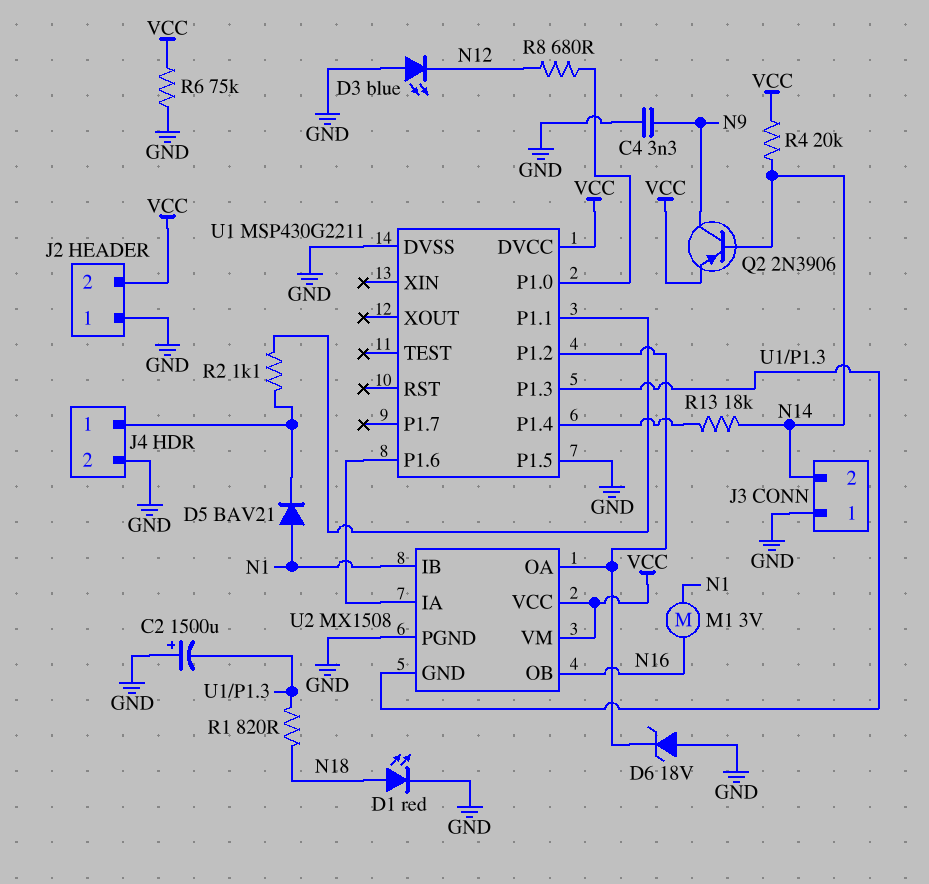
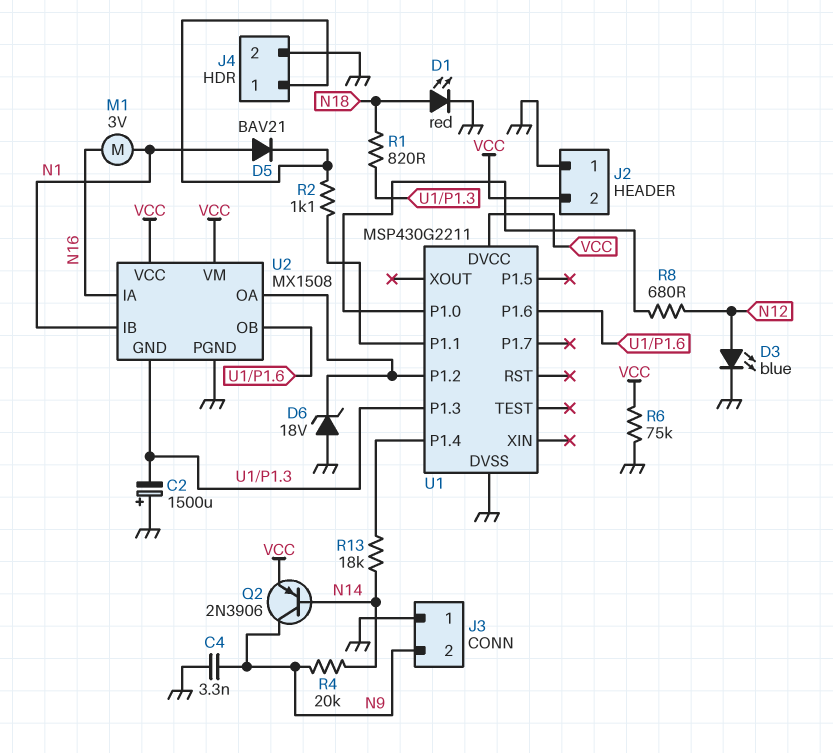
D3: LED blue (A GND, K N12) -> LED blue (A N12, K GND)
J3 pin 2: N14 -> N9
R4: 20k (N14, VCC) -> 20k (N9, N14)
U1 pin P1.5: GND -> none
U2 pin IA: U1/P1.6 -> N16
U2 pin OB: N16 -> U1/P1.6

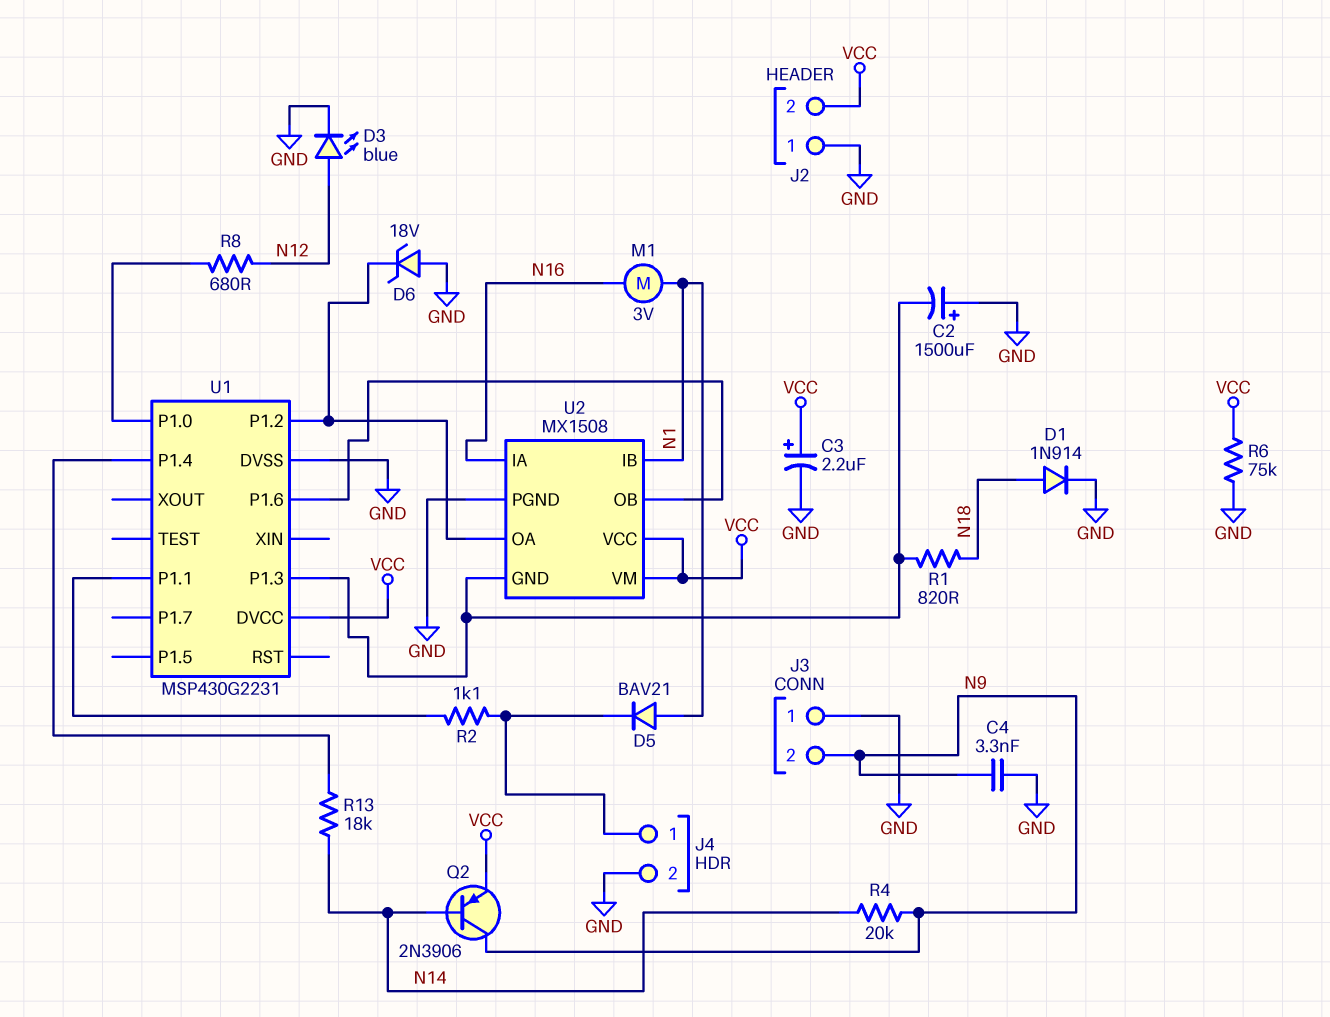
C3: none -> 2.2uF (plus VCC, minus GND)
D1: LED red (A N18, K GND) -> diode 1N914 (A N18, K GND)
U1: MSP430G2211 -> MSP430G2231

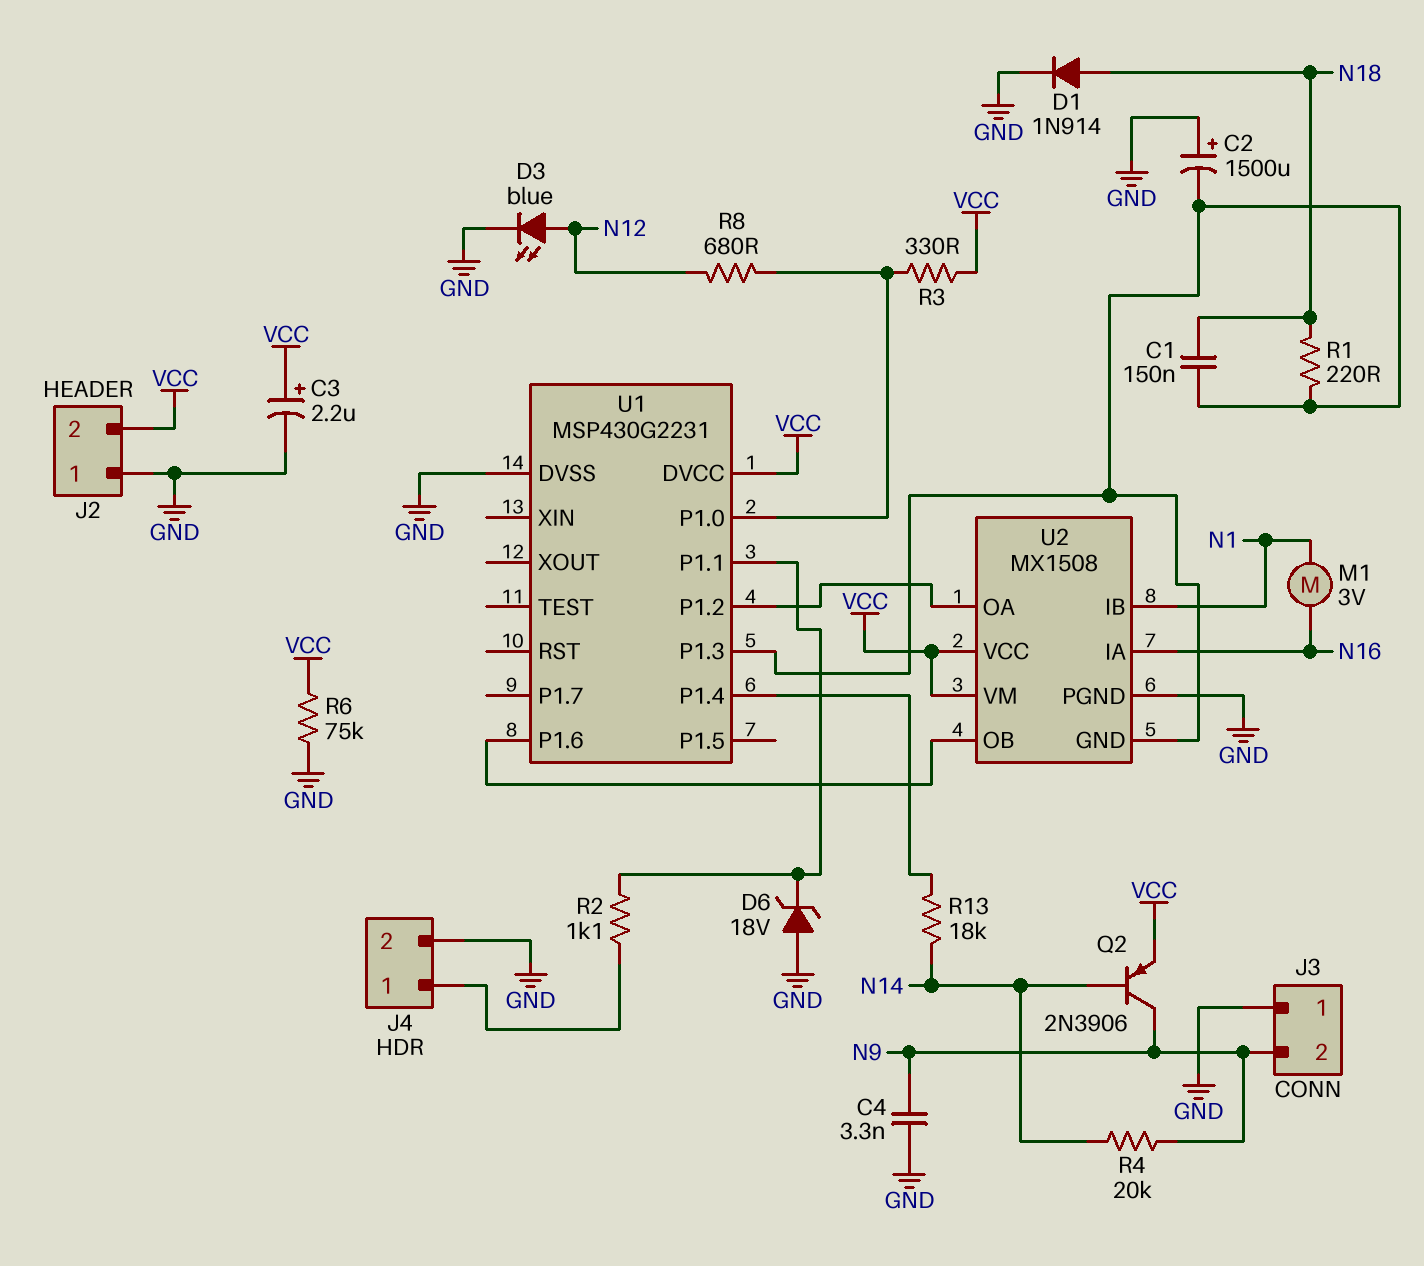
C1: none -> 150nF (N18, U1/P1.3)
D5: diode BAV21 (A N1, K J4/1) -> none
D6: zener 18V (A GND, K U1/P1.2) -> zener 18V (A GND, K U1/P1.1)
R1: 820 (N18, U1/P1.3) -> 220 (N18, U1/P1.3)
R3: none -> 330 (U1/P1.0, VCC)

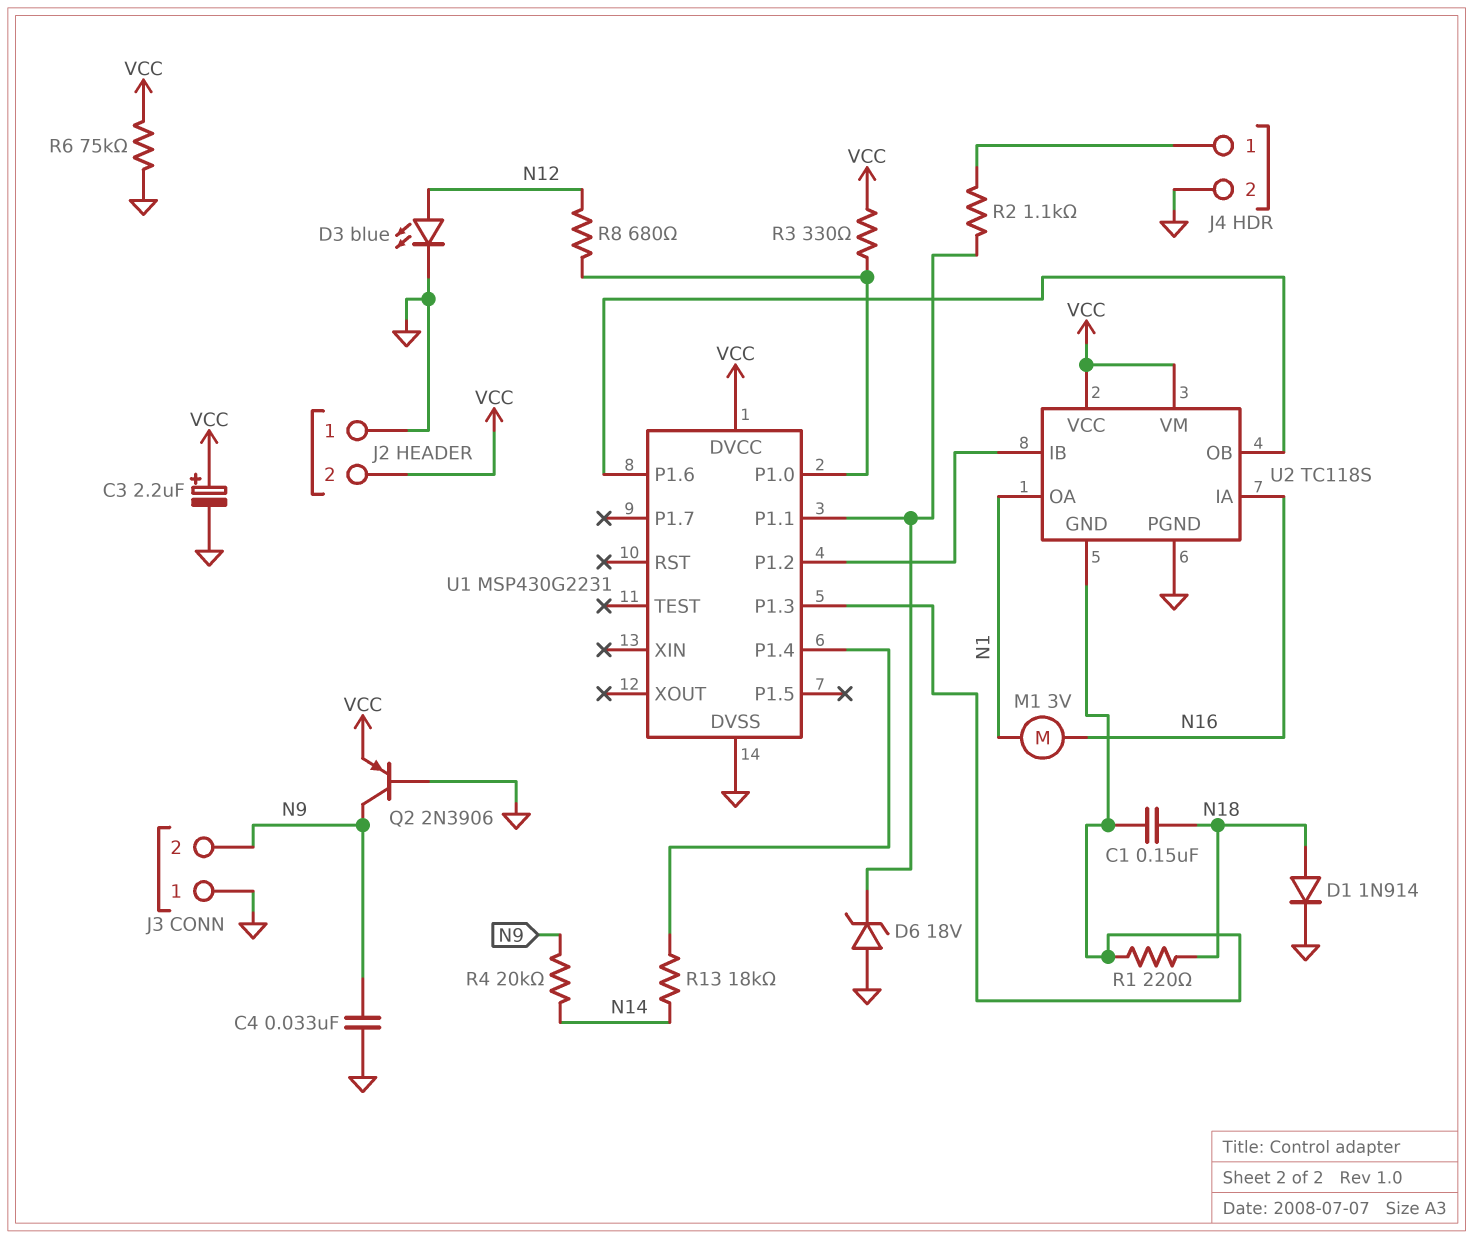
C2: 1500uF (plus GND, minus U1/P1.3) -> none
C4: 3.3nF (GND, N9) -> 33nF (GND, N9)
Q2: PNP 2N3906 (B N14, C N9, E VCC) -> PNP 2N3906 (B GND, C N9, E VCC)
U2: MX1508 -> TC118S
U2 pin IB: N1 -> U1/P1.2
U2 pin OA: U1/P1.2 -> N1

